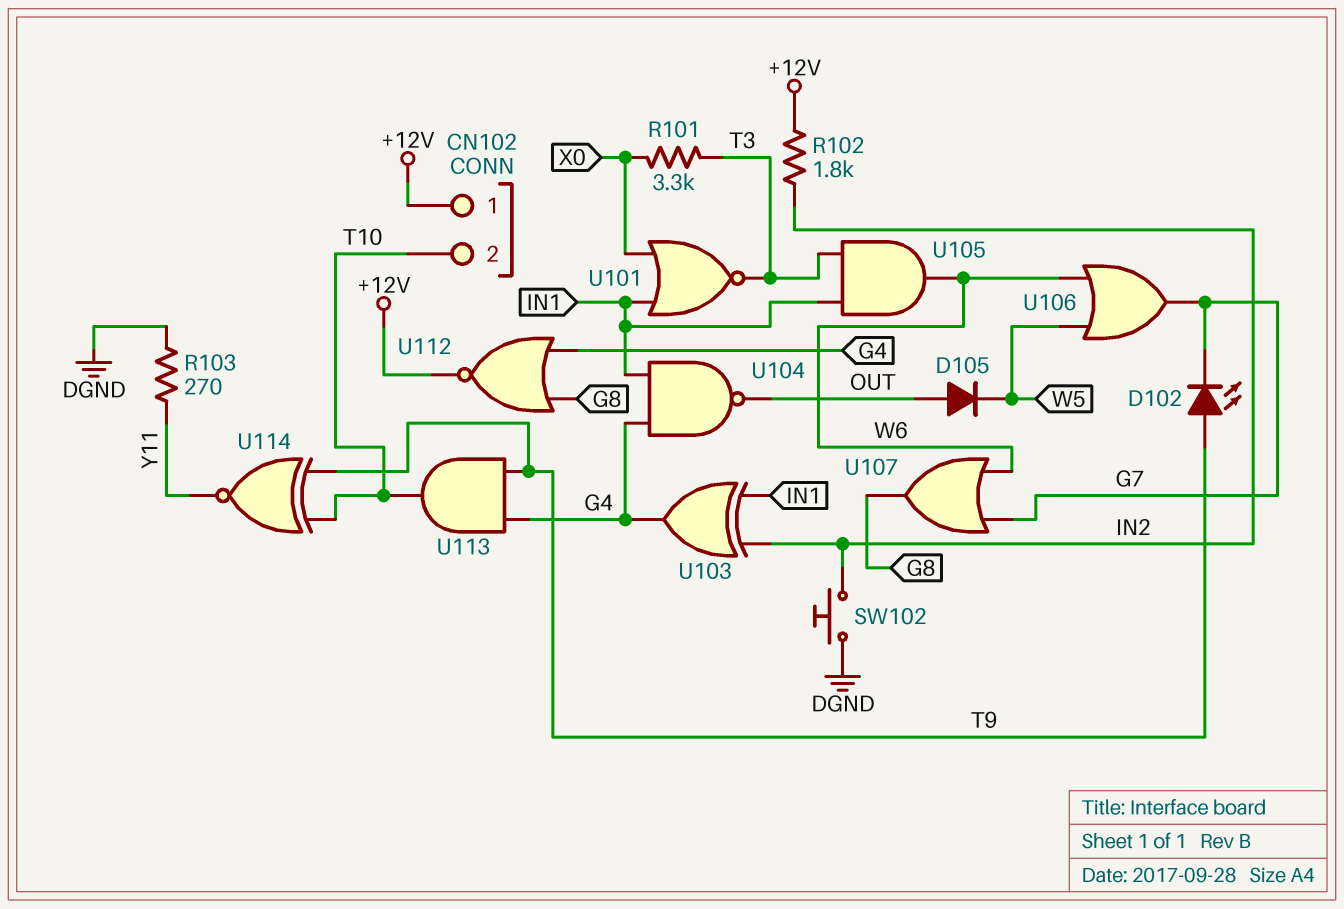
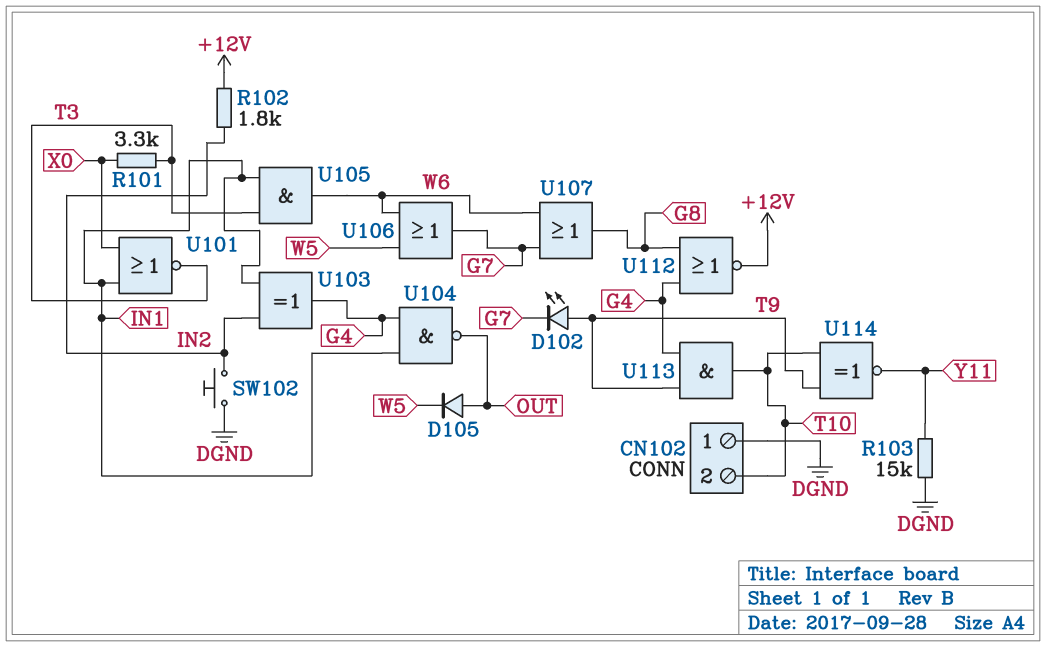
CN102 pin 1: +12V -> DGND
R103: 270 (DGND, Y11) -> 15k (DGND, Y11)

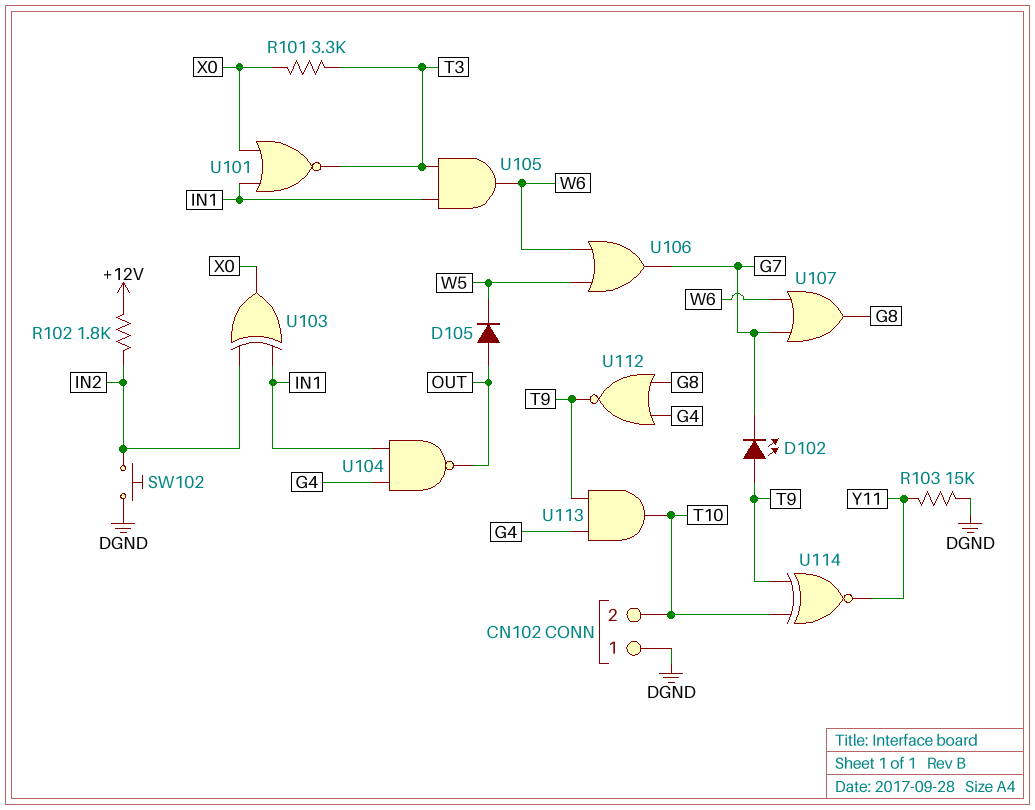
U103: XOR (in IN1, in IN2, out G4) -> XOR (in IN1, in IN2, out X0)
U112: NOR (in G4, in G8, out +12V) -> NOR (in G4, in G8, out T9)

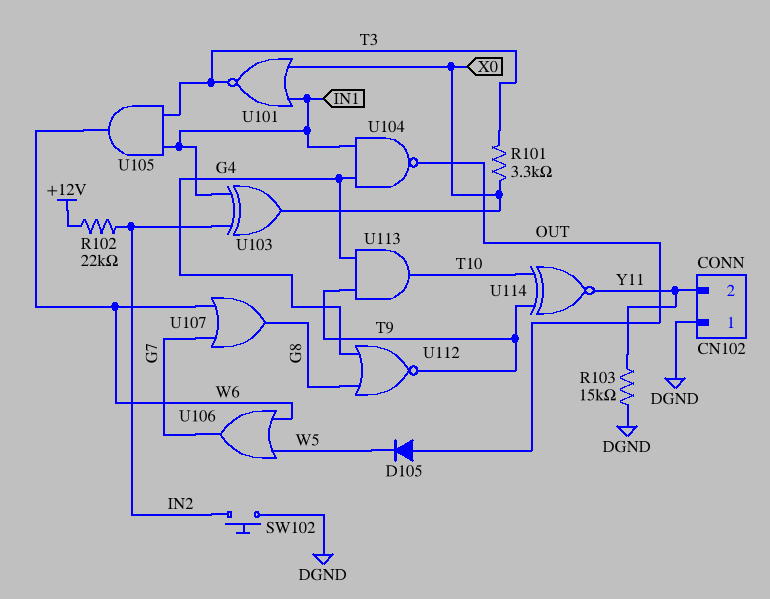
CN102 pin 2: T10 -> Y11
D102: LED (A T9, K G7) -> none
R102: 1.8k (+12V, IN2) -> 22k (+12V, IN2)

